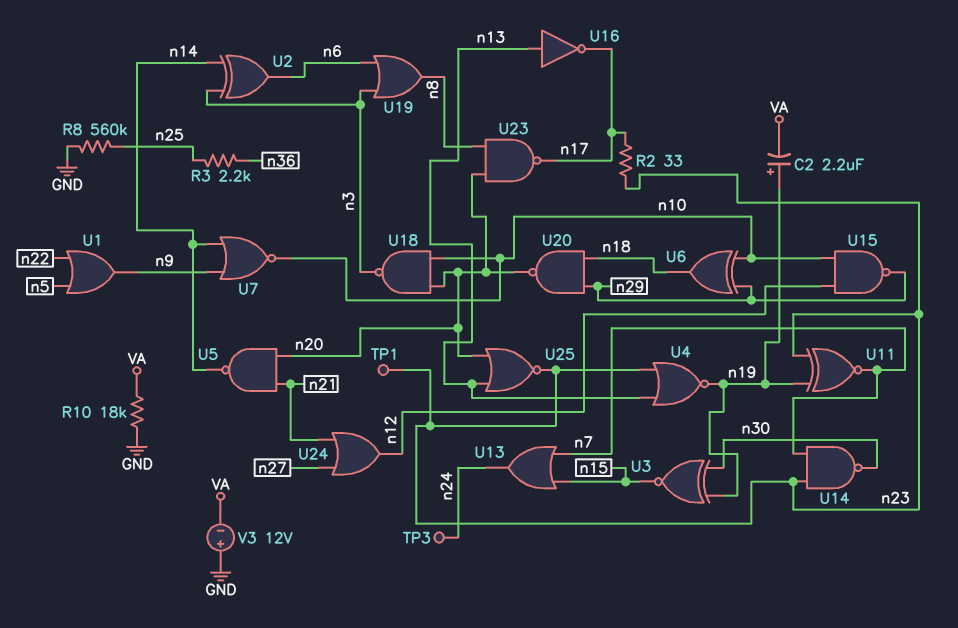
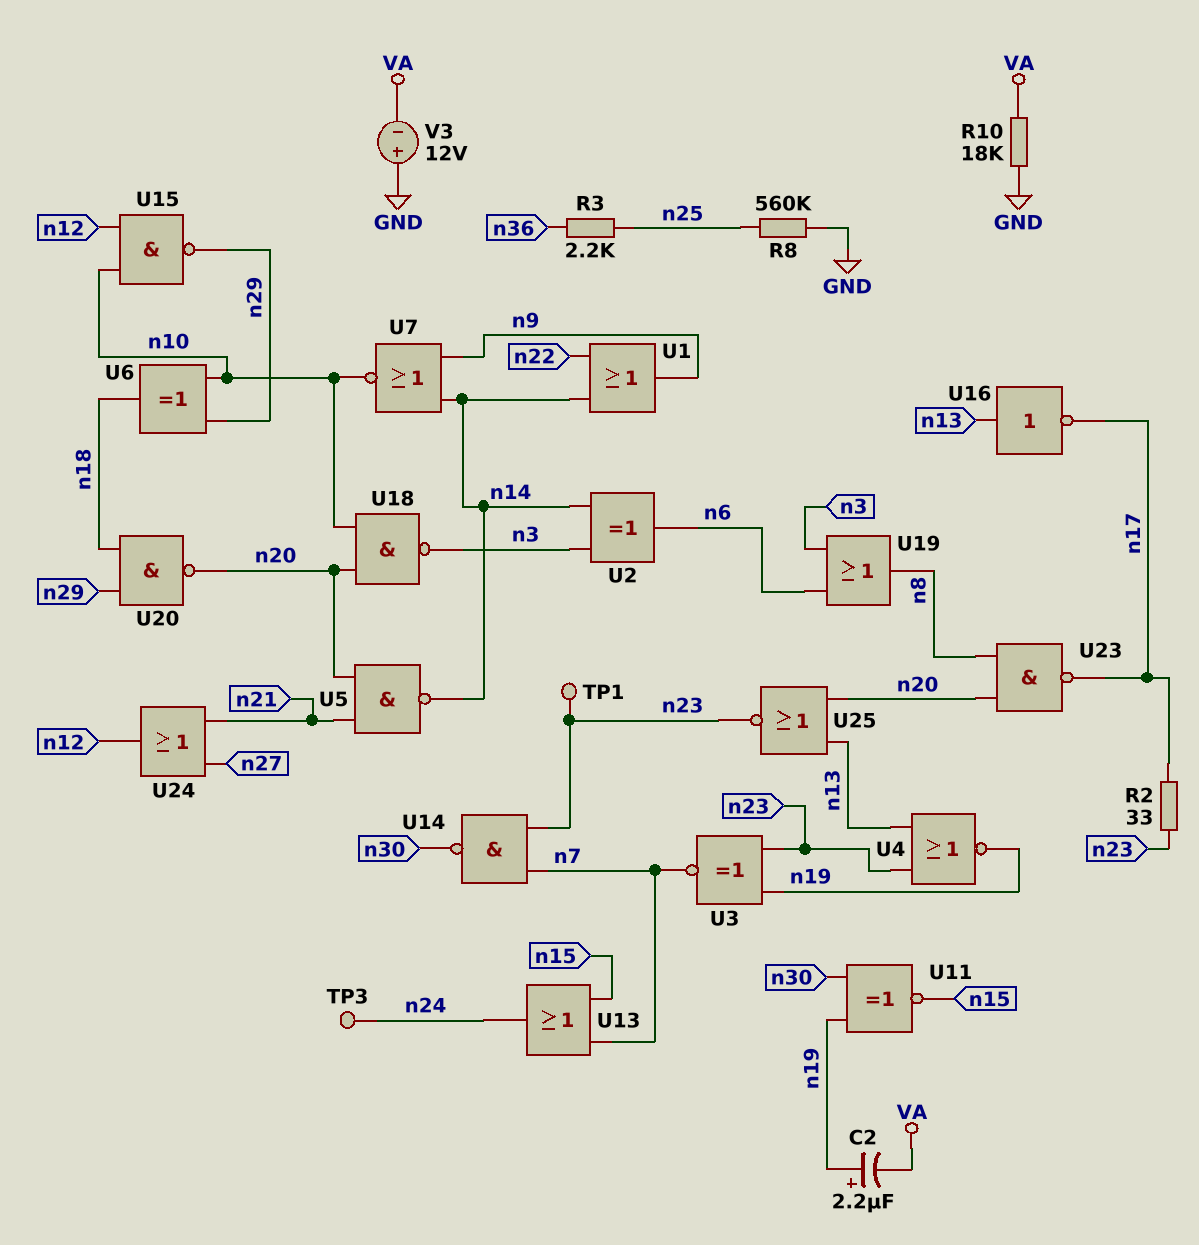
U1: OR (in n5, in n22, out n9) -> OR (in n14, in n22, out n9)
U3: XNOR (in n19, in n30, out n15) -> XNOR (in n19, in n23, out n7)
U11: XNOR (in n19, in n23, out n7) -> XNOR (in n19, in n30, out n15)

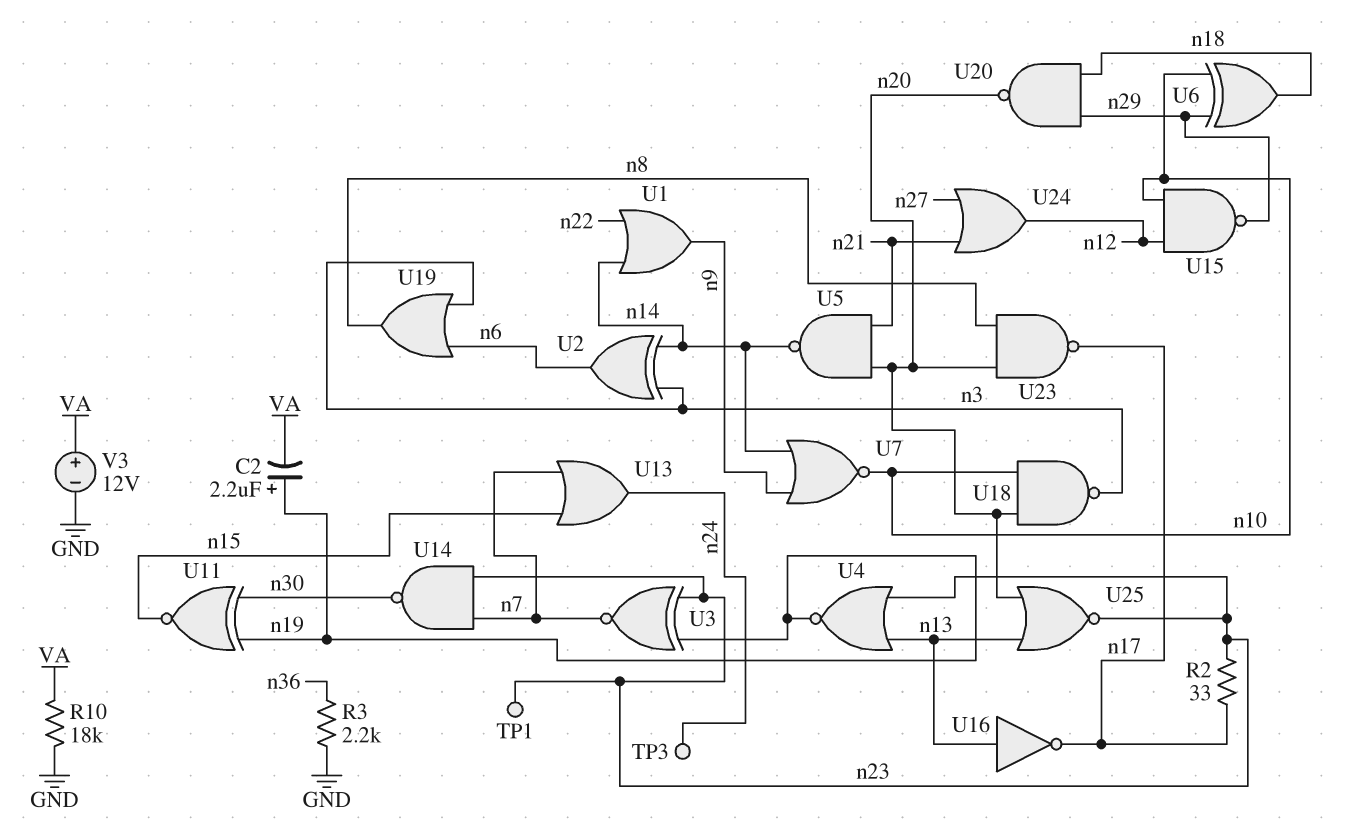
R3: 2.2k (n25, n36) -> 2.2k (GND, n36)
R8: 560k (GND, n25) -> none
V3: 12V (plus GND, minus VA) -> 12V (plus VA, minus GND)

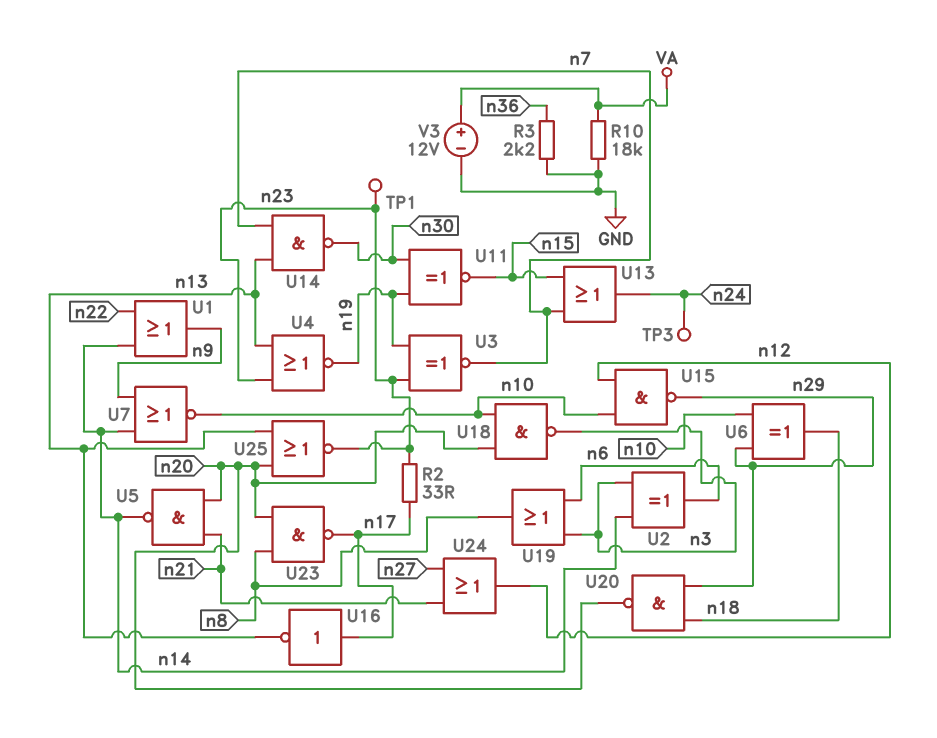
C2: 2.2uF (plus n19, minus VA) -> none
U14: NAND (in n7, in n23, out n30) -> NAND (in n7, in n13, out n30)
U16: NOT (in n13, out n17) -> NOT (in n17, out n13)

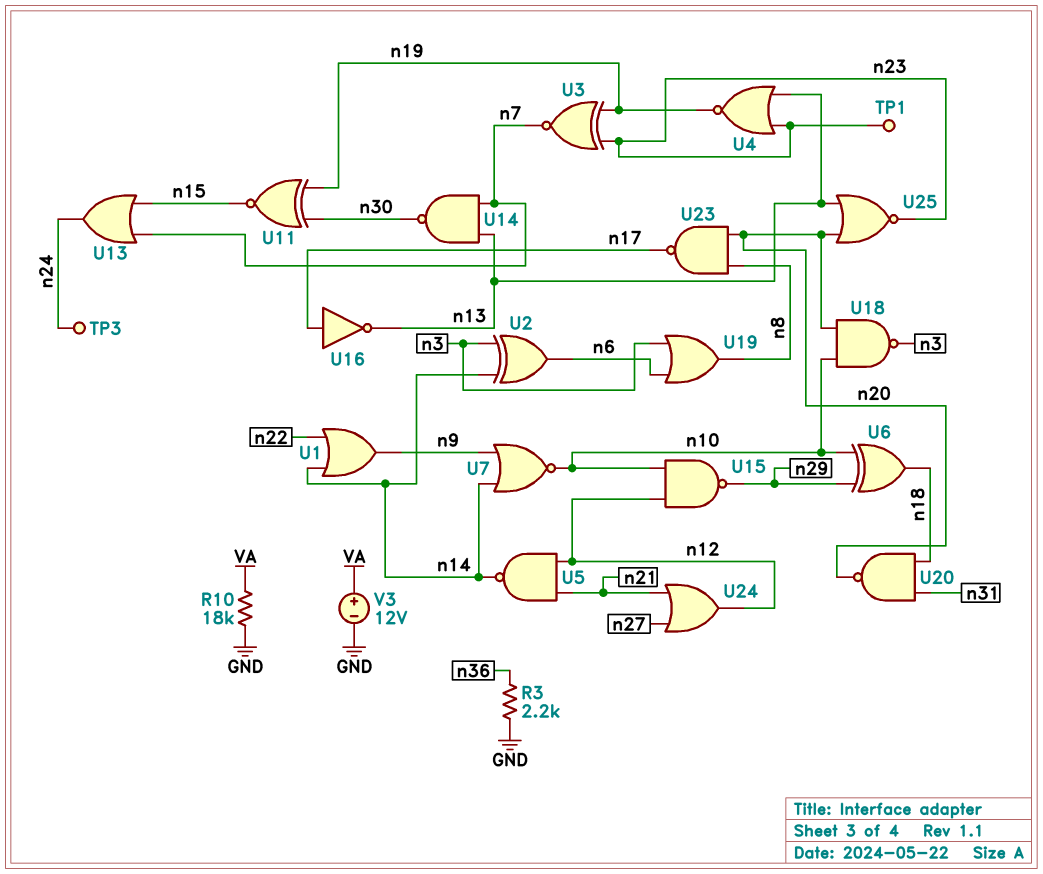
R2: 33 (n17, n23) -> none
U5: NAND (in n20, in n21, out n14) -> NAND (in n12, in n21, out n14)
U20: NAND (in n18, in n29, out n20) -> NAND (in n18, in n31, out n20)

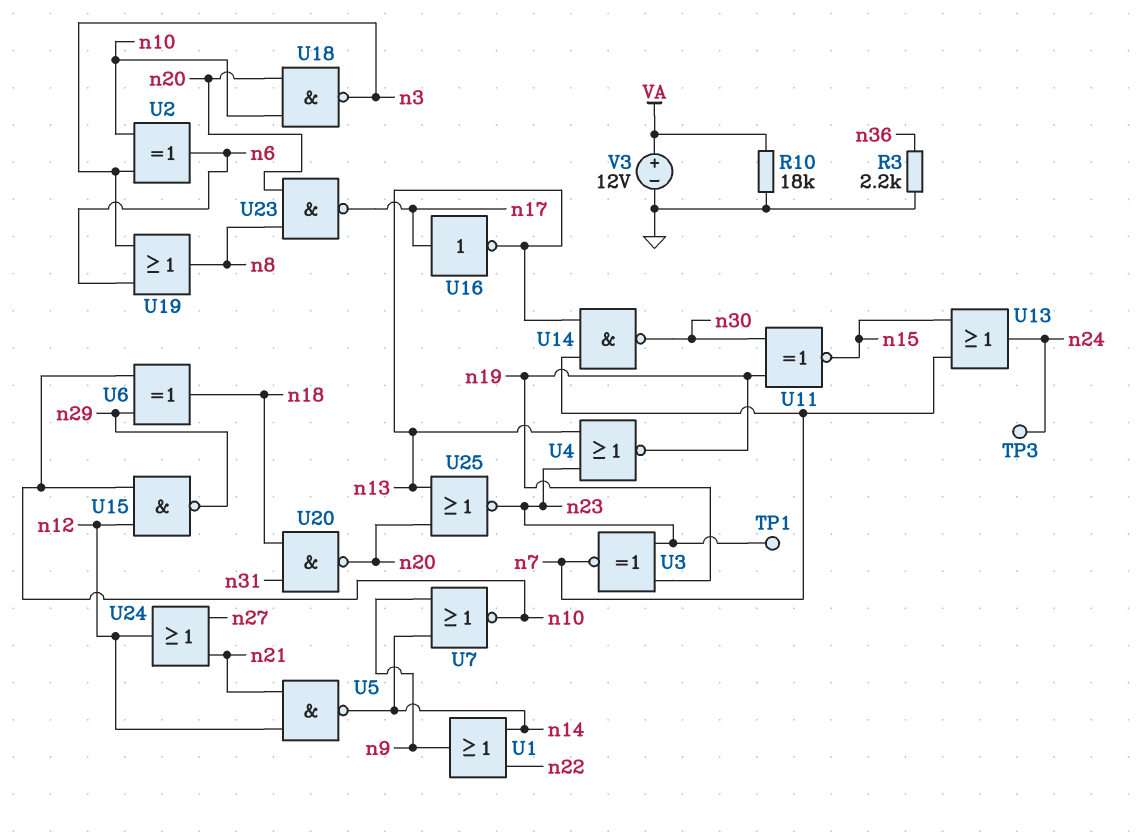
U2: XOR (in n3, in n14, out n6) -> XOR (in n3, in n10, out n6)

